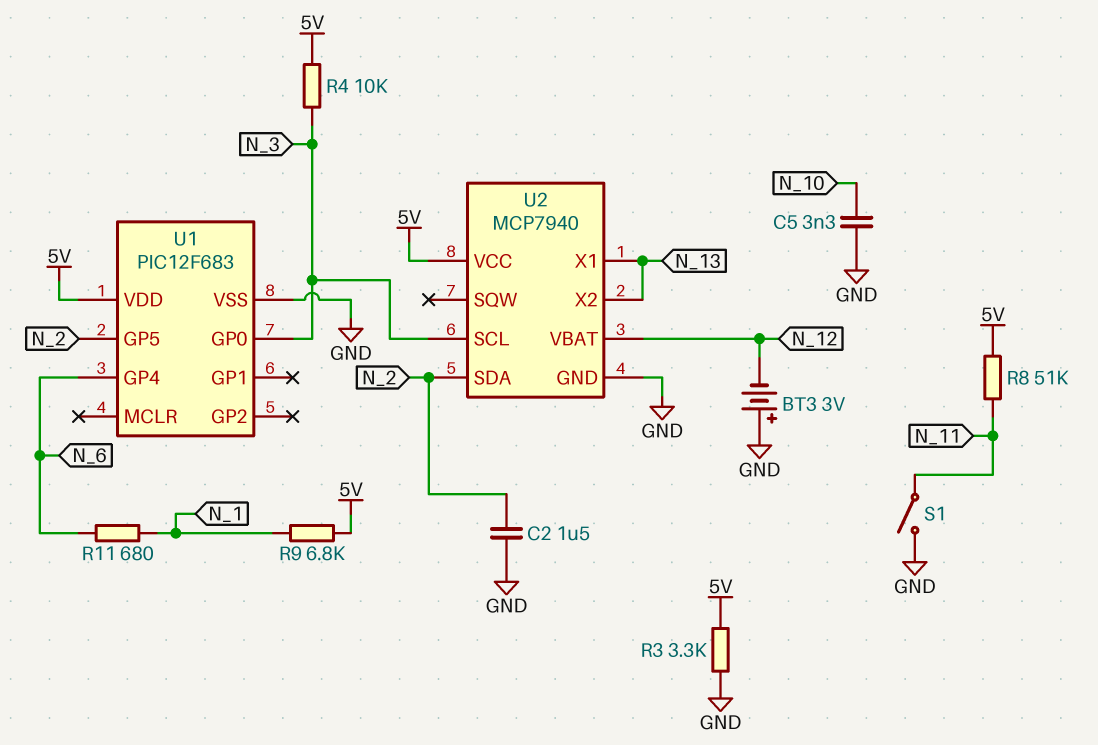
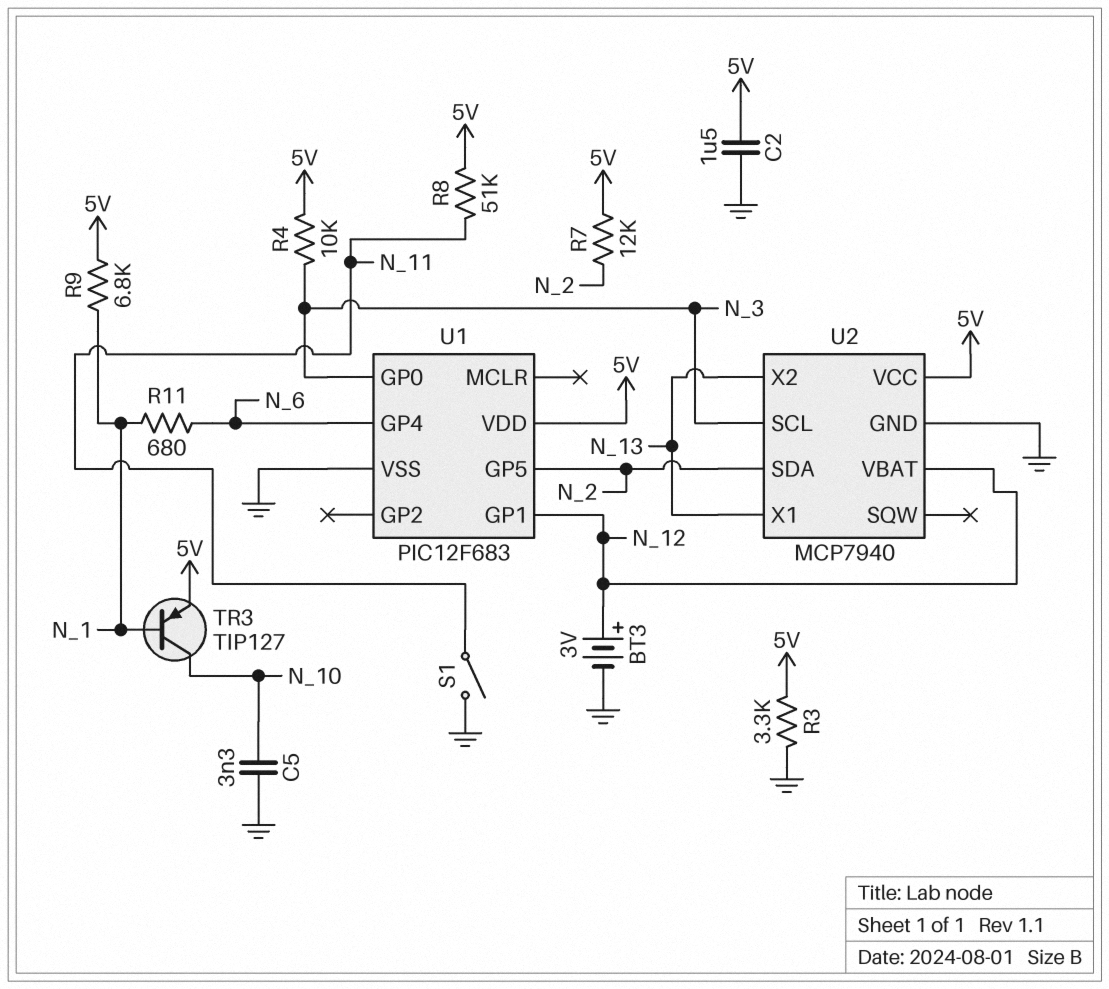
BT3: 3V (plus GND, minus N_12) -> 3V (plus N_12, minus GND)
C2: 1.5uF (GND, N_2) -> 1.5uF (5V, GND)
R7: none -> 12k (5V, N_2)
TR3: none -> PNP TIP127 (B N_1, C N_10, E 5V)
U1 pin GP1: none -> N_12

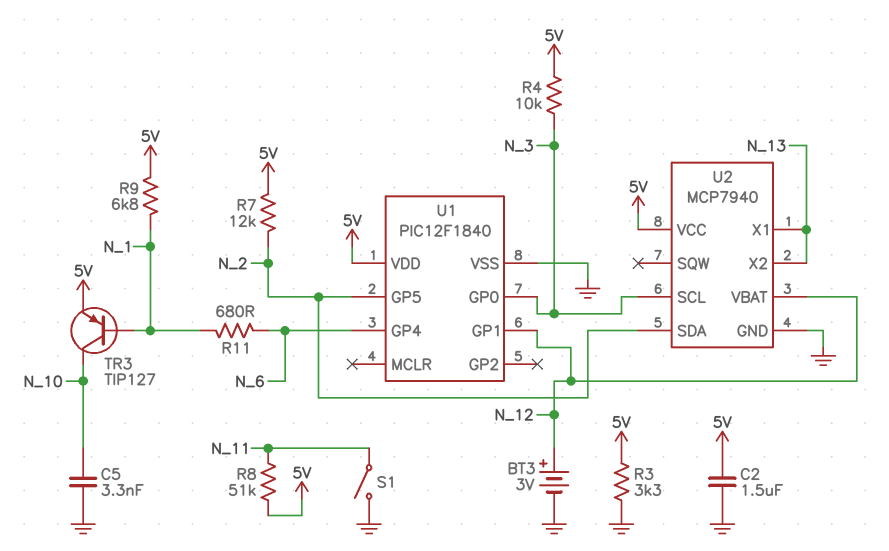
U1: PIC12F683 -> PIC12F1840

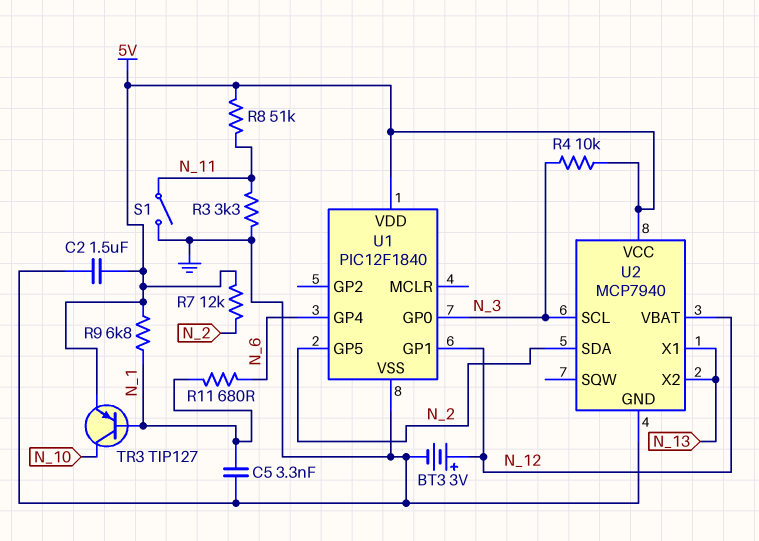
C5: 3.3nF (GND, N_10) -> 3.3nF (GND, N_1)
R3: 3.3k (5V, GND) -> 3.3k (GND, N_11)

